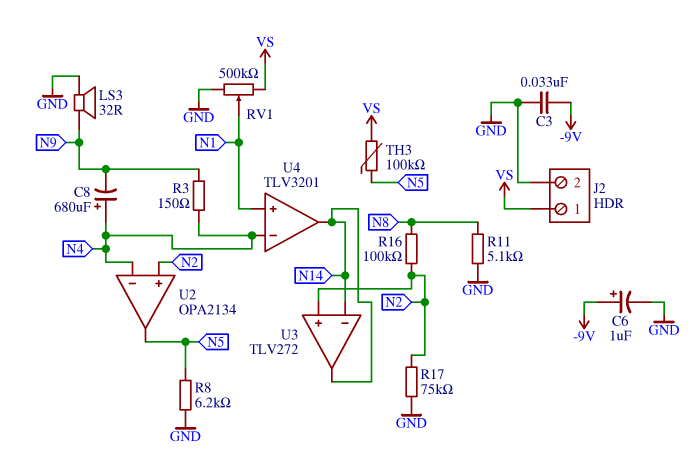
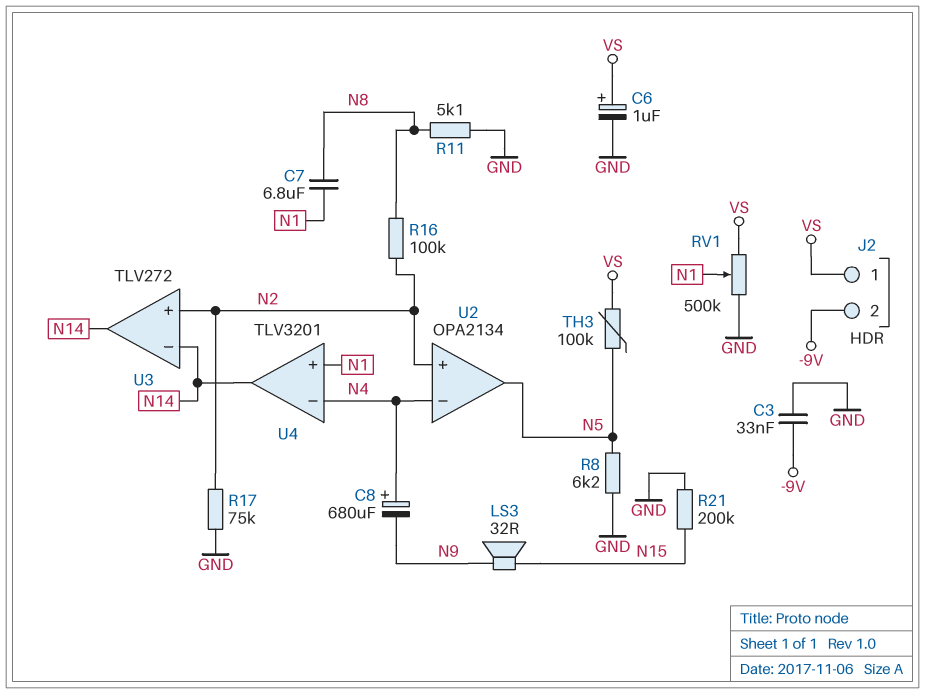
C6: 1uF (plus -9V, minus GND) -> 1uF (plus VS, minus GND)
C7: none -> 6.8uF (N1, N8)
J2 pin 2: GND -> -9V
LS3: speaker 32R (GND, N9) -> speaker 32R (N9, N15)
R3: 150 (N4, N9) -> none
R21: none -> 200k (GND, N15)

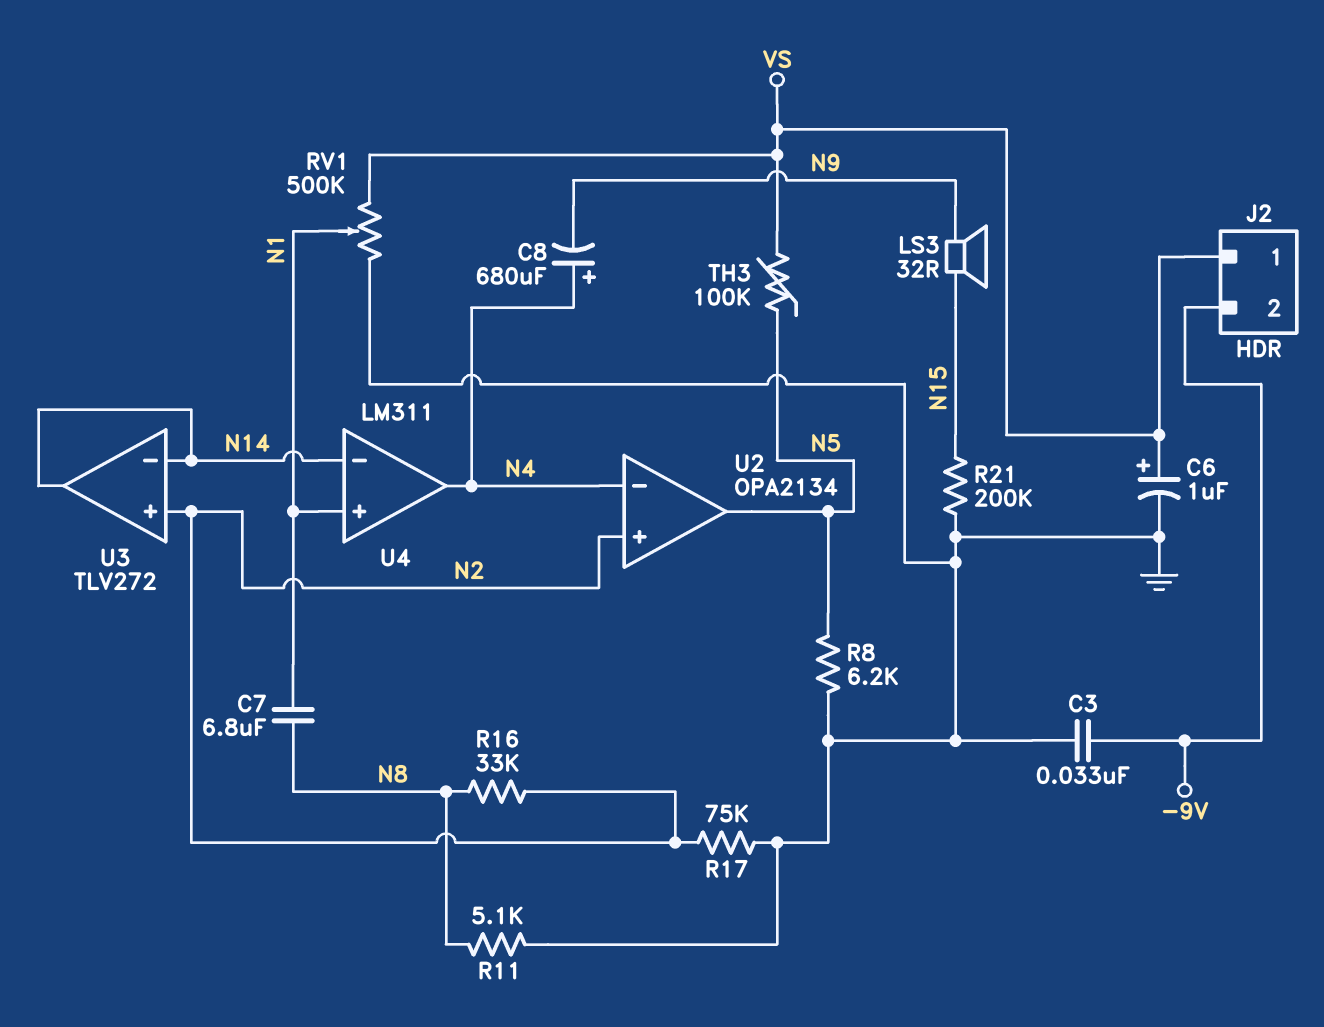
R16: 100k (N2, N8) -> 33k (N2, N8)
U4: TLV3201 -> LM311
U4 pin in-: N4 -> N14
U4 pin out: N14 -> N4

